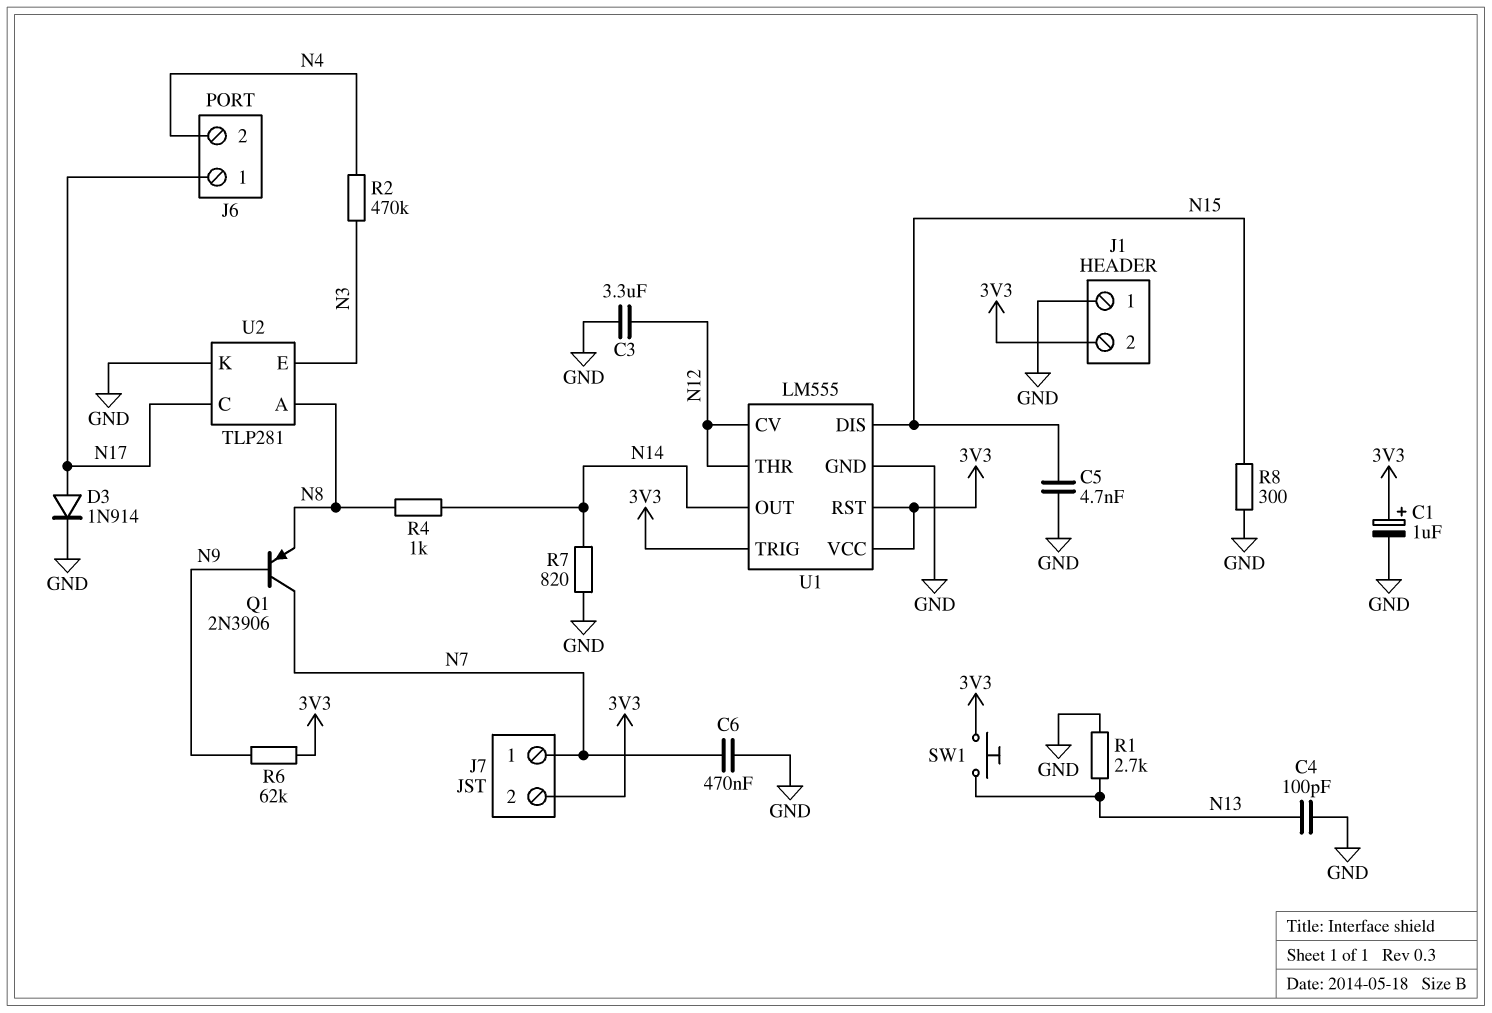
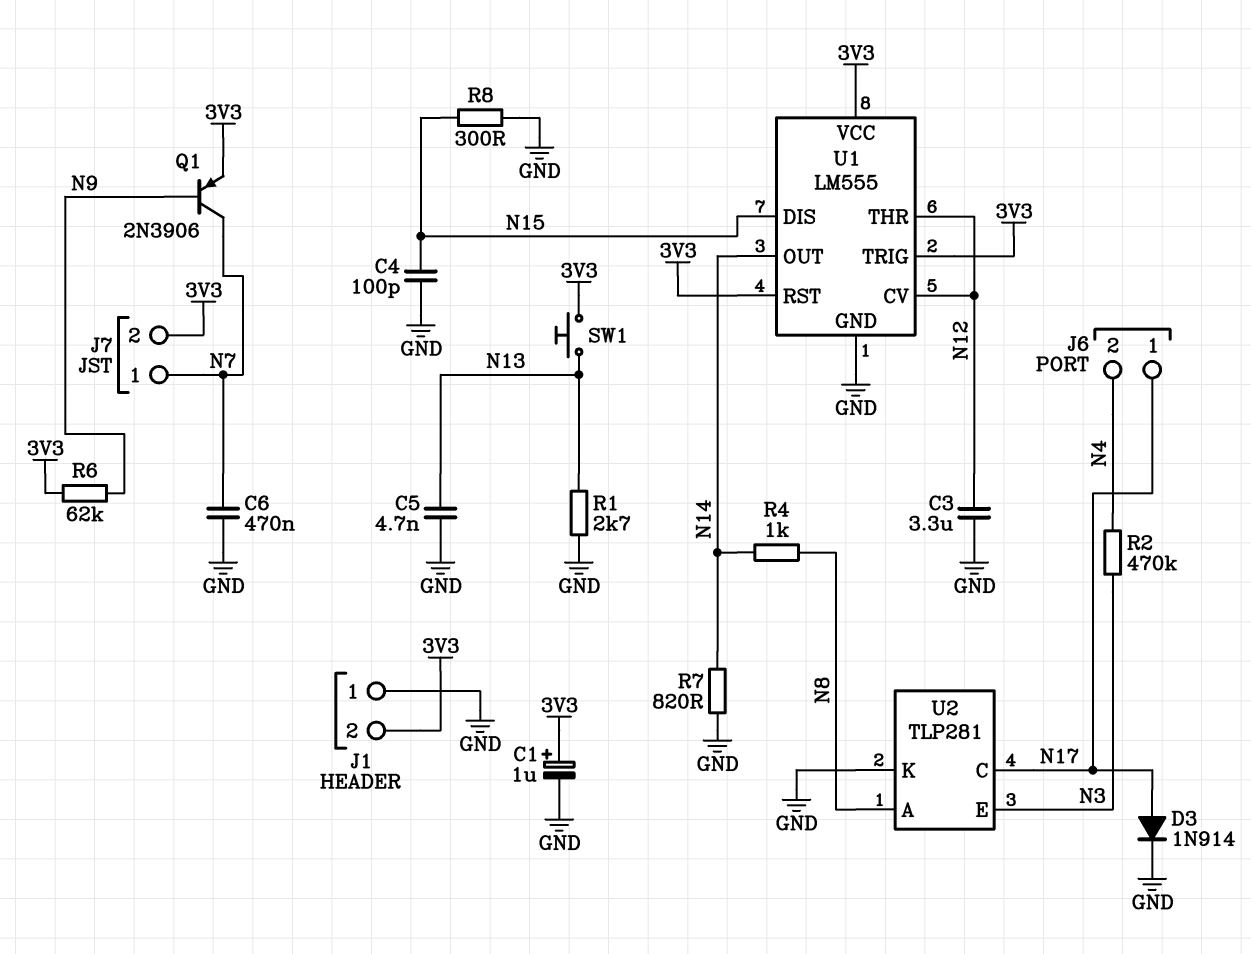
C4: 100pF (GND, N13) -> 100pF (GND, N15)
C5: 4.7nF (GND, N15) -> 4.7nF (GND, N13)
Q1: PNP 2N3906 (B N9, C N7, E N8) -> PNP 2N3906 (B N9, C N7, E 3V3)

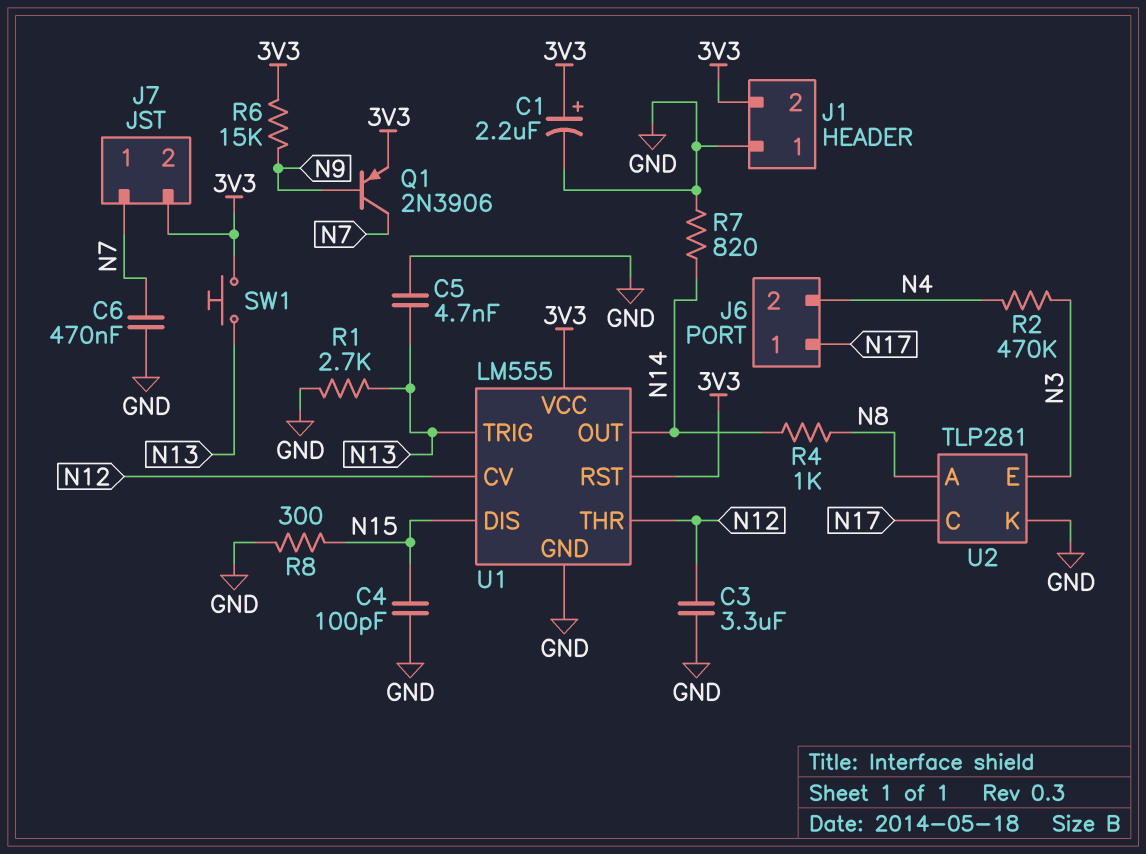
C1: 1uF (plus 3V3, minus GND) -> 2.2uF (plus 3V3, minus GND)
D3: diode 1N914 (A N17, K GND) -> none
R6: 62k (3V3, N9) -> 15k (3V3, N9)
U1 pin TRIG: 3V3 -> N13

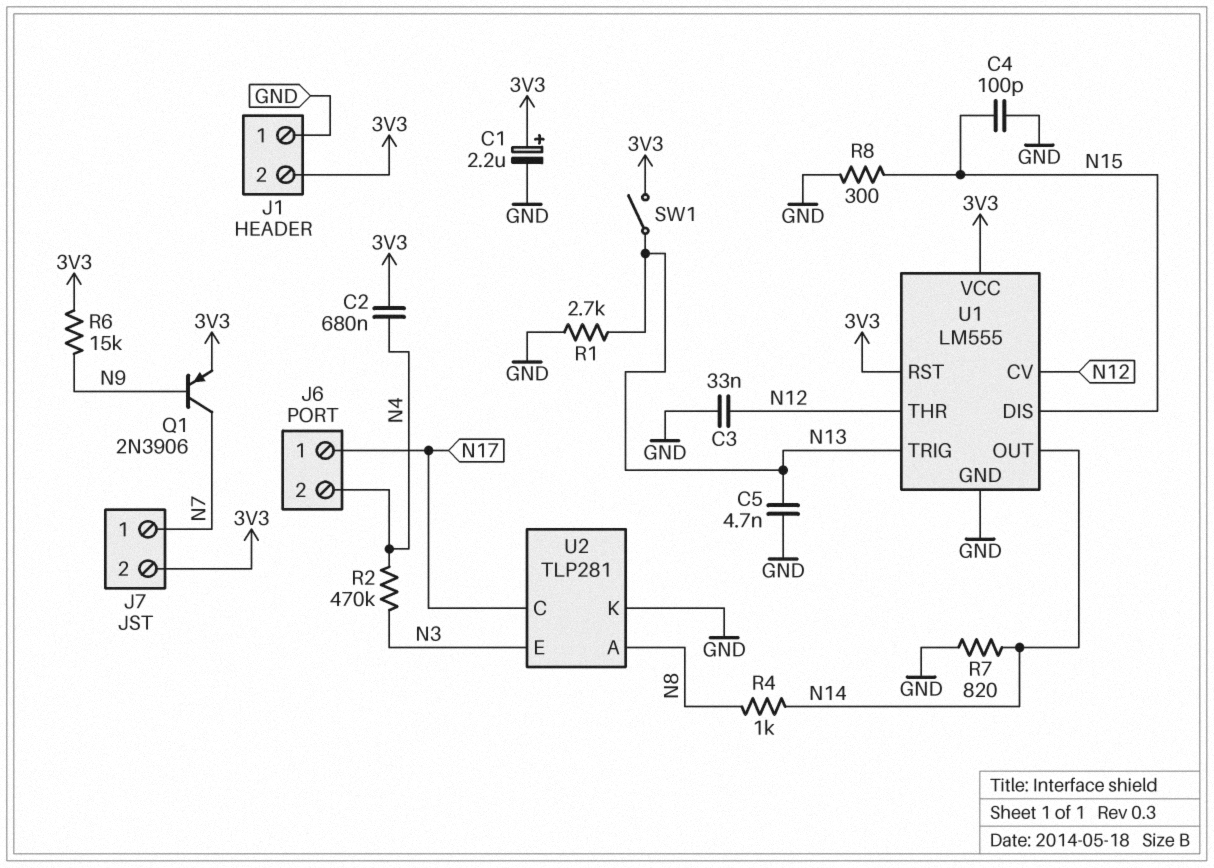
C2: none -> 680nF (3V3, N4)
C3: 3.3uF (GND, N12) -> 33nF (GND, N12)
C6: 470nF (GND, N7) -> none
SW1: button (3V3, N13) -> switch (3V3, N13)

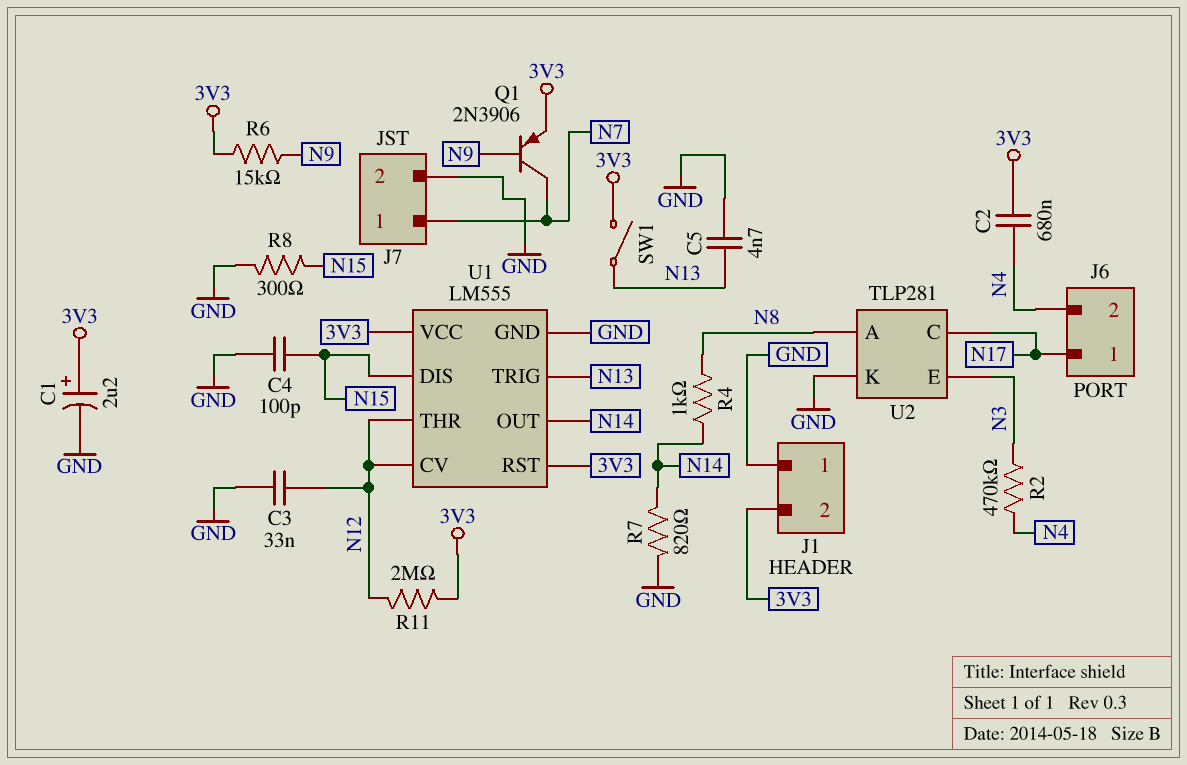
J7 pin 2: 3V3 -> GND
R1: 2.7k (GND, N13) -> none
R11: none -> 2M (3V3, N12)

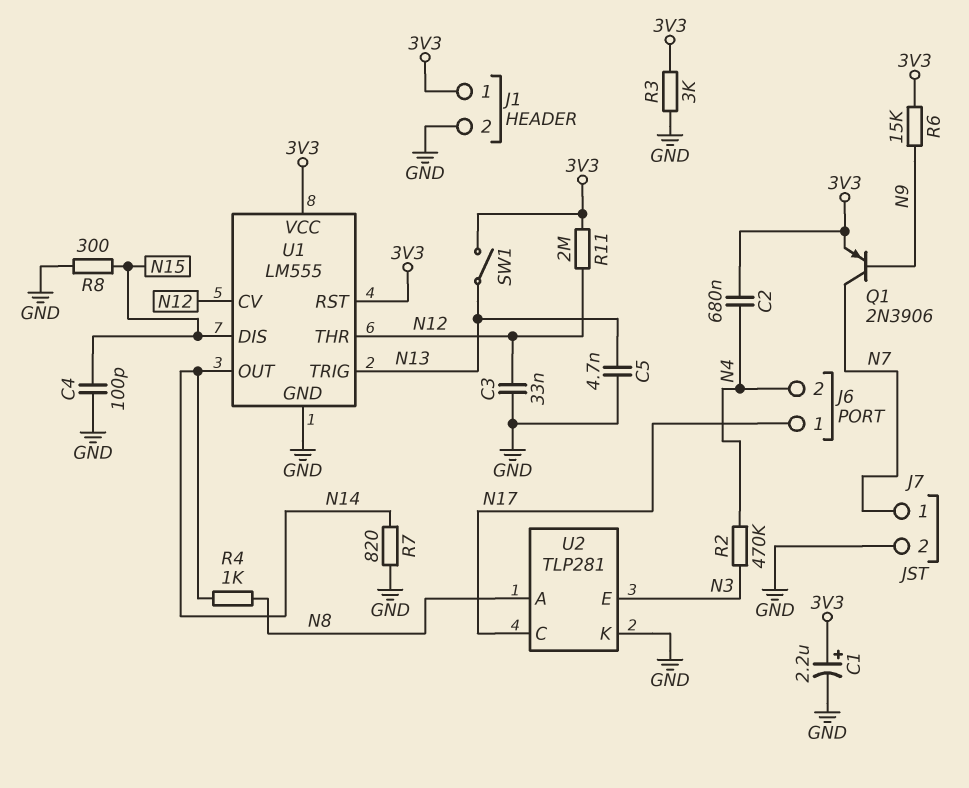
J1 pin 1: GND -> 3V3
J1 pin 2: 3V3 -> GND
R3: none -> 3k (3V3, GND)

